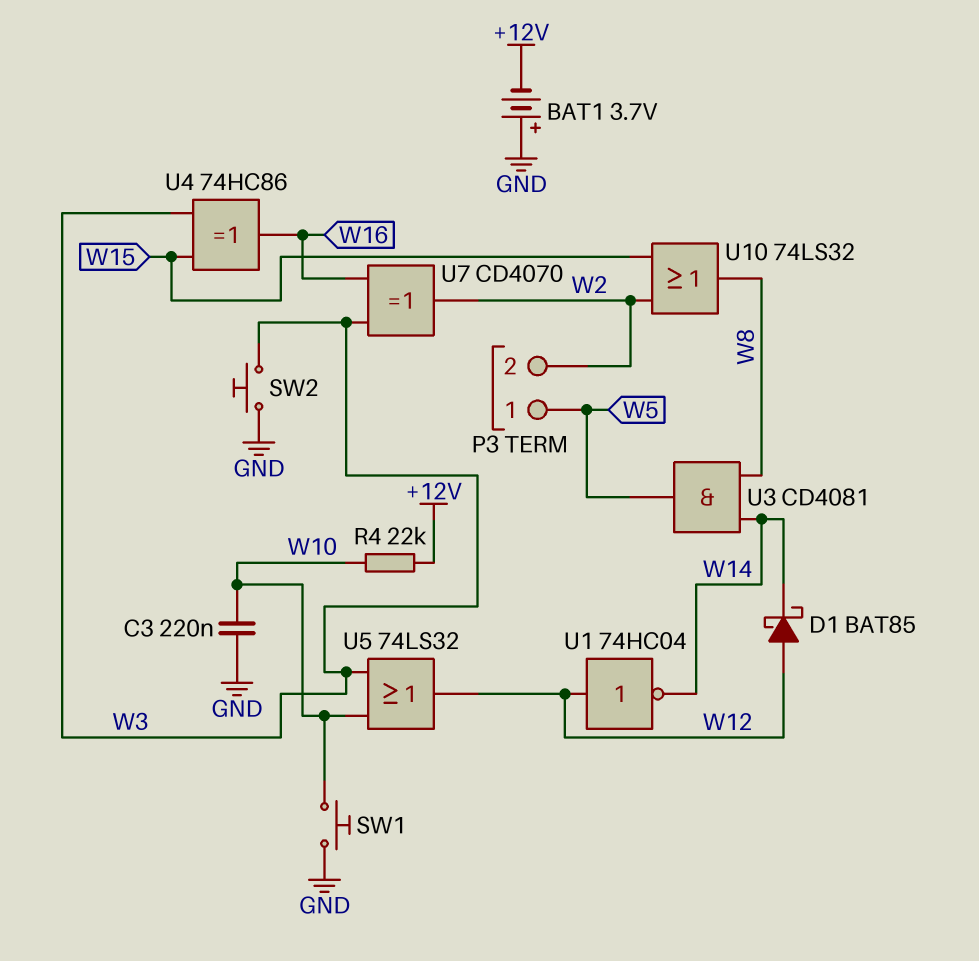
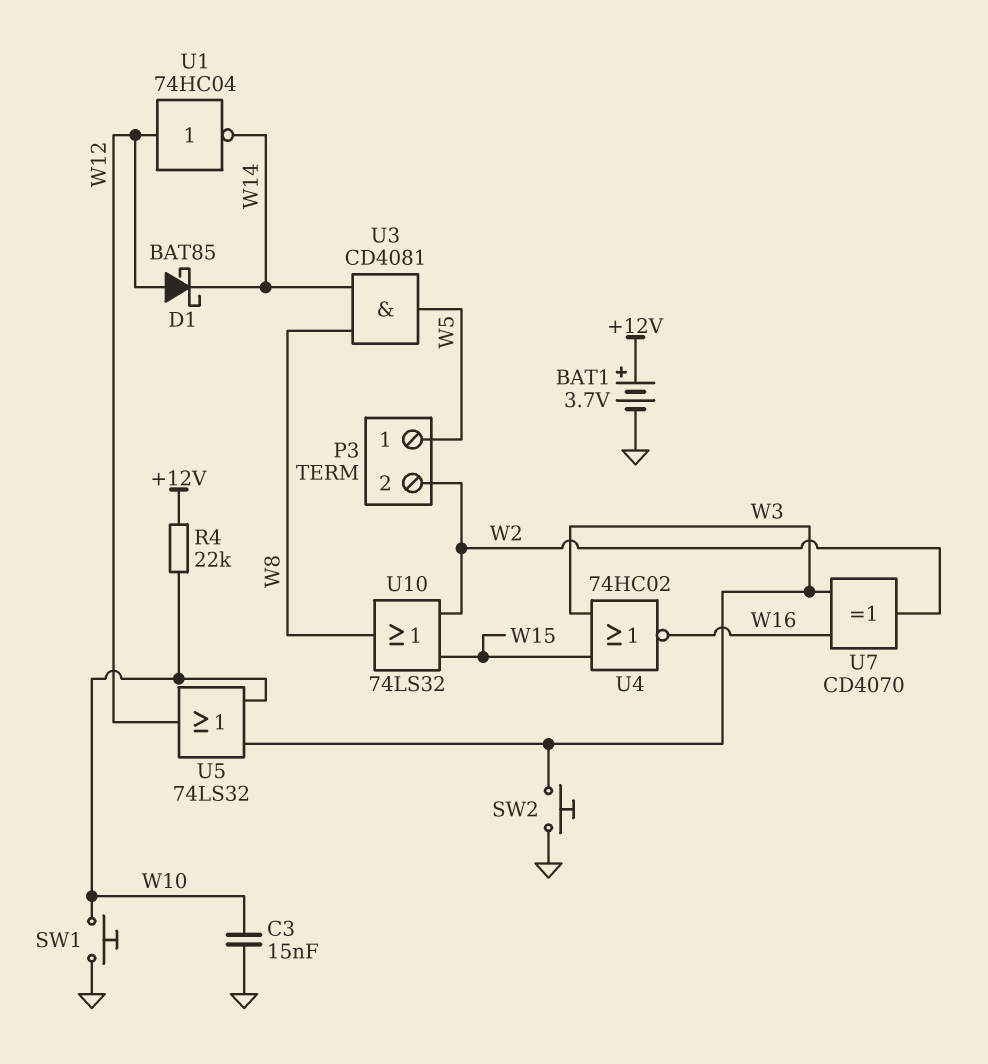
BAT1: 3.7V (plus GND, minus +12V) -> 3.7V (plus +12V, minus GND)
C3: 220nF (GND, W10) -> 15nF (GND, W10)
U4: XOR 74HC86 (in W3, in W15, out W16) -> NOR 74HC02 (in W3, in W15, out W16)

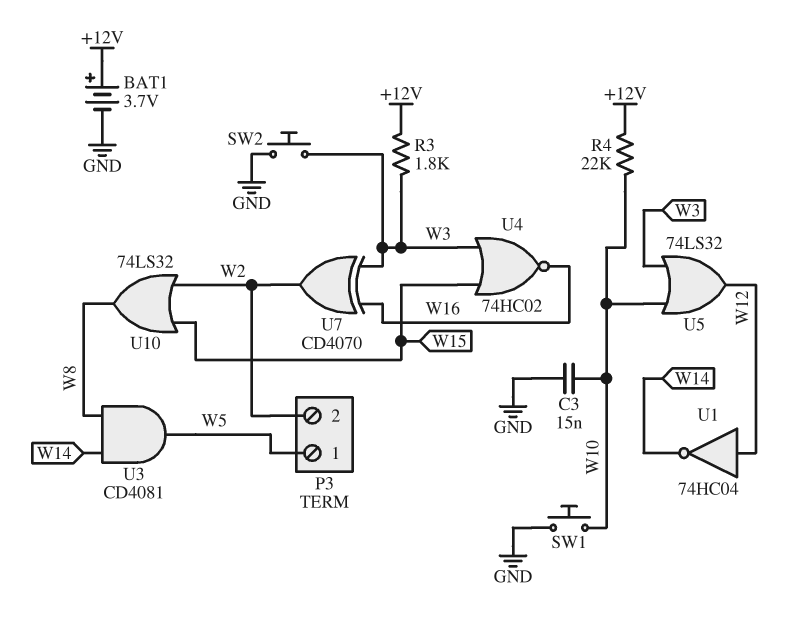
D1: schottky BAT85 (A W12, K W14) -> none
R3: none -> 1.8k (+12V, W3)

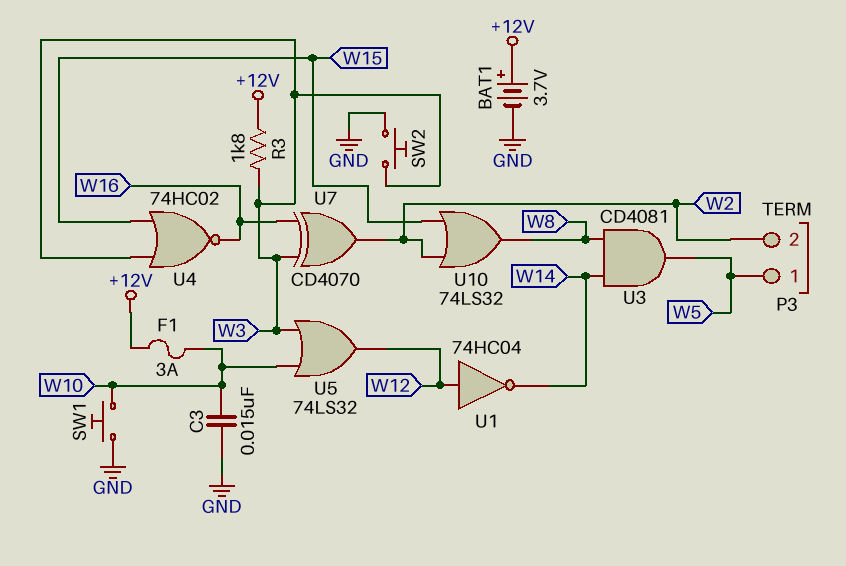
F1: none -> 3A (+12V, W10)
R4: 22k (+12V, W10) -> none

